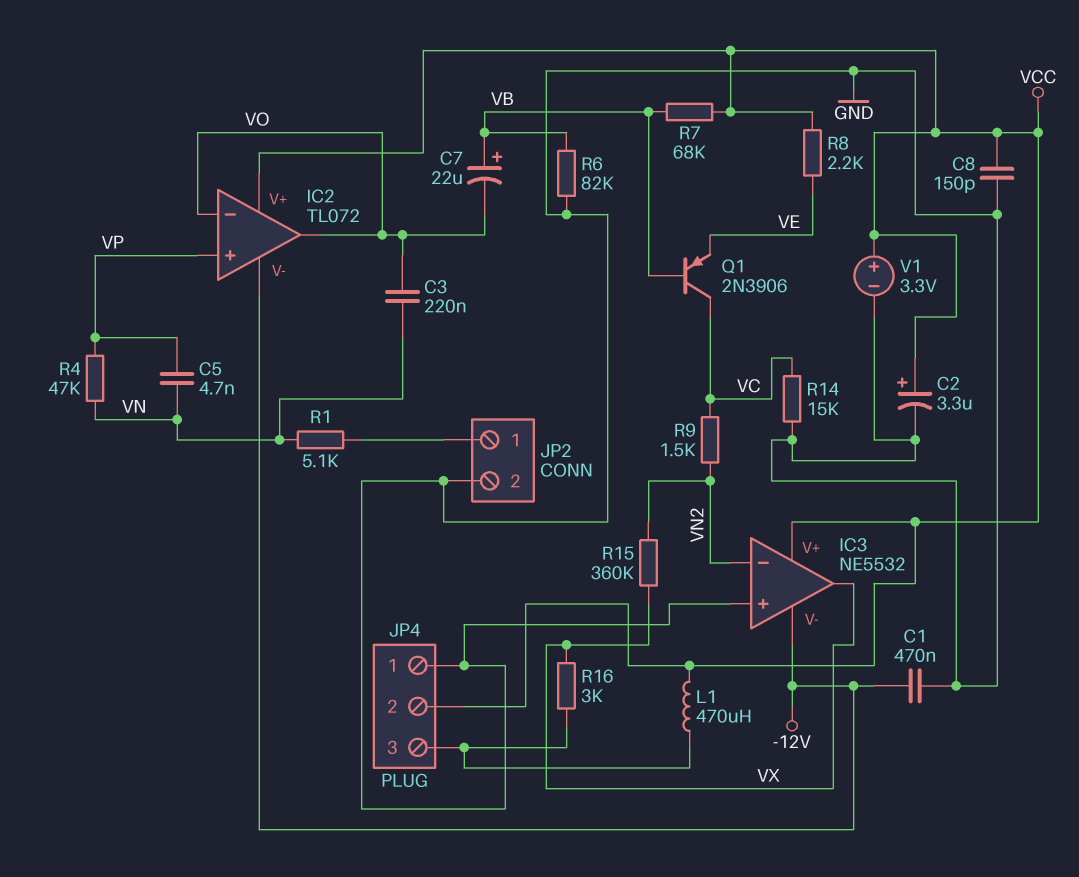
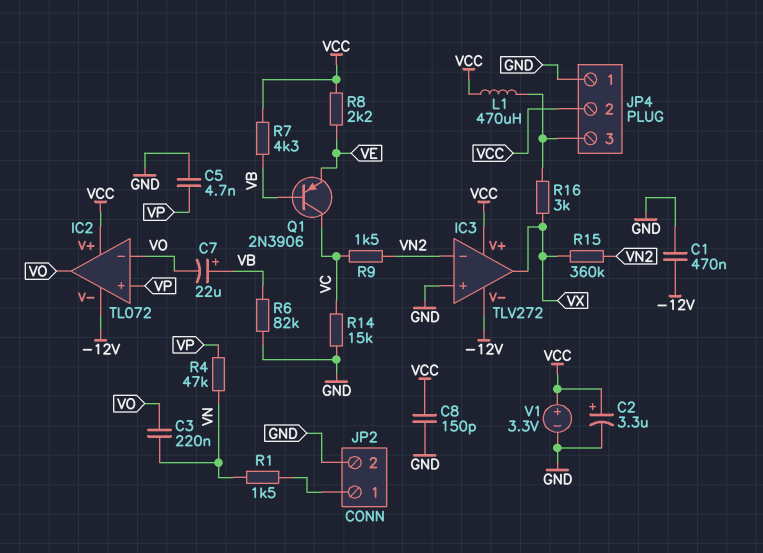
C5: 4.7nF (VN, VP) -> 4.7nF (GND, VP)
IC3: NE5532 -> TLV272
R1: 5.1k (JP2/1, VN) -> 1.5k (JP2/1, VN)
R7: 68k (VB, VCC) -> 4.3k (VB, VCC)

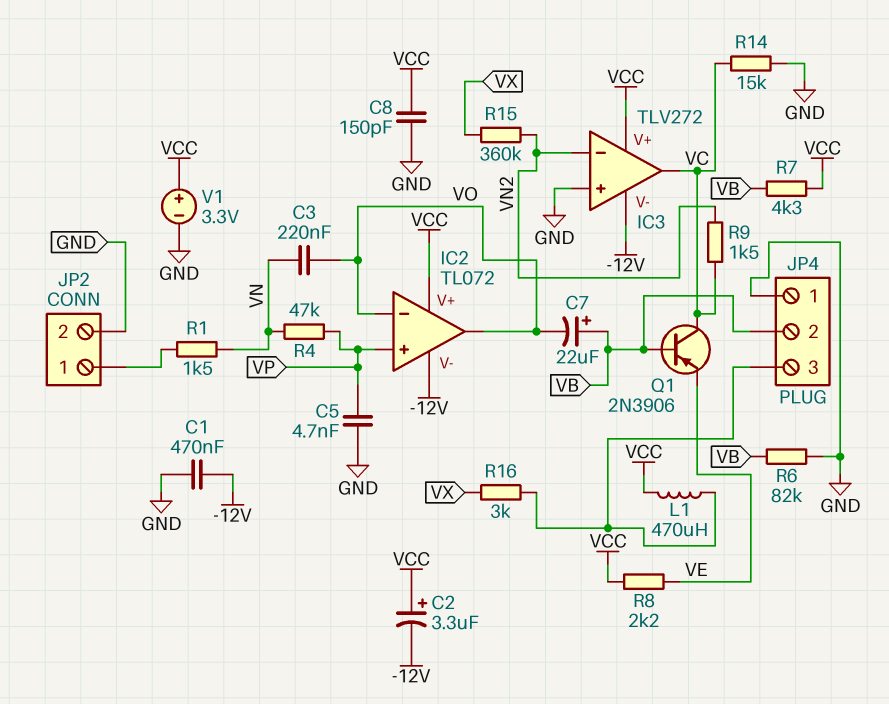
C2: 3.3uF (plus VCC, minus GND) -> 3.3uF (plus VCC, minus -12V)
IC3 pin out: VX -> VC
JP4 pin 2: VCC -> VB

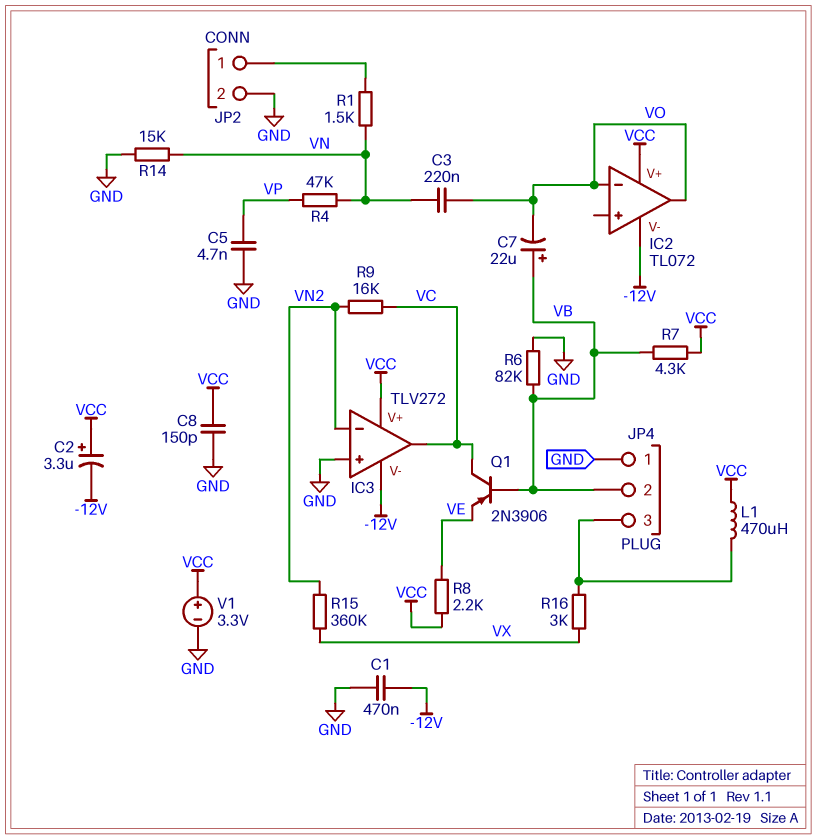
IC2 pin in+: VP -> none
R9: 1.5k (VC, VN2) -> 16k (VC, VN2)
R14: 15k (GND, VC) -> 15k (GND, VN)

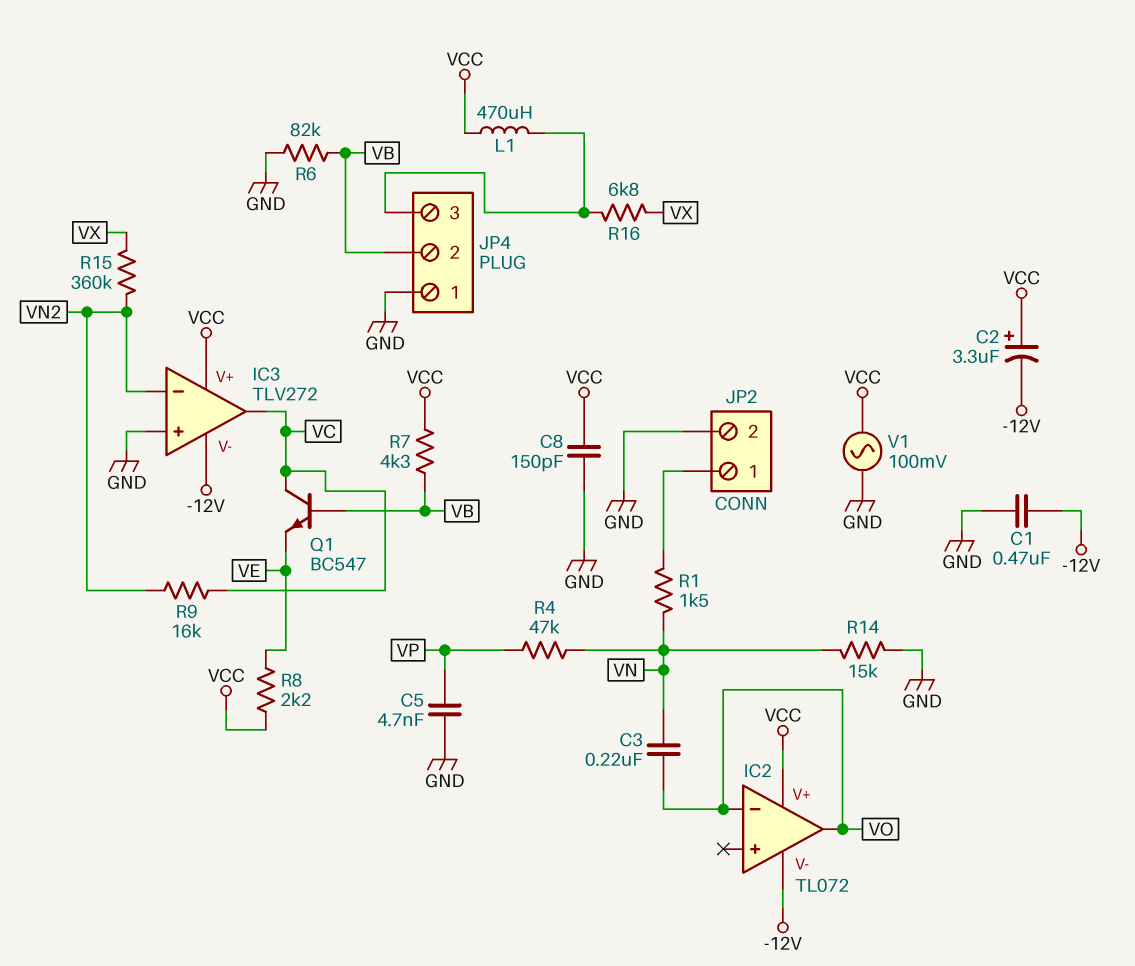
C7: 22uF (plus VB, minus VO) -> none
Q1: PNP 2N3906 (B VB, C VC, E VE) -> NPN BC547 (B VB, C VC, E VE)
R16: 3k (JP4/3, VX) -> 6.8k (JP4/3, VX)
V1: 3.3V (plus VCC, minus GND) -> AC 100mV (GND, VCC)

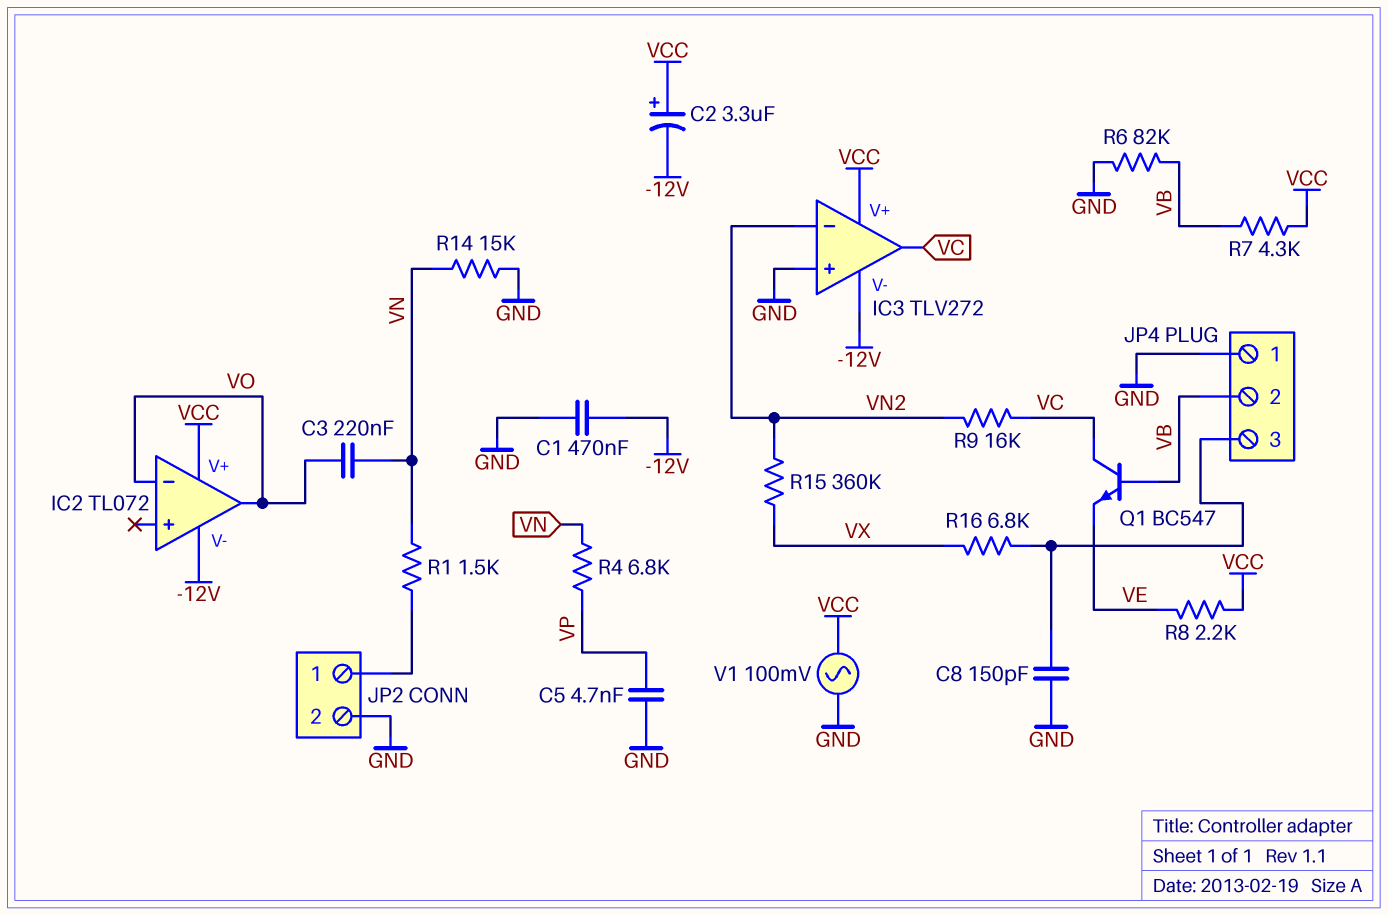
C8: 150pF (GND, VCC) -> 150pF (GND, JP4/3)
L1: 470uH (JP4/3, VCC) -> none
R4: 47k (VN, VP) -> 6.8k (VN, VP)

